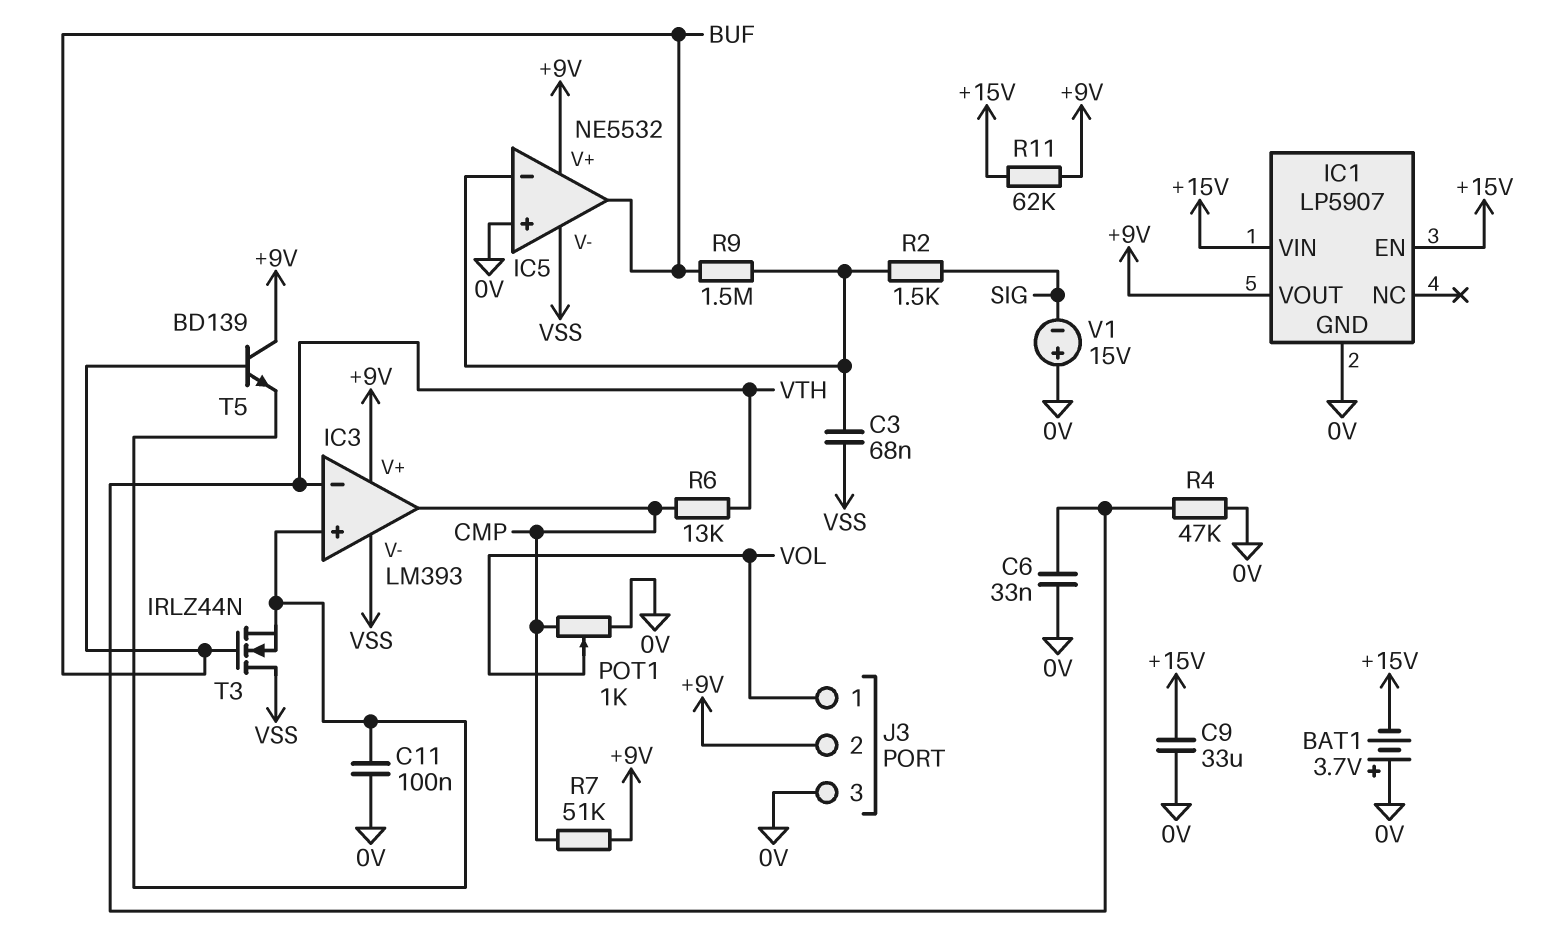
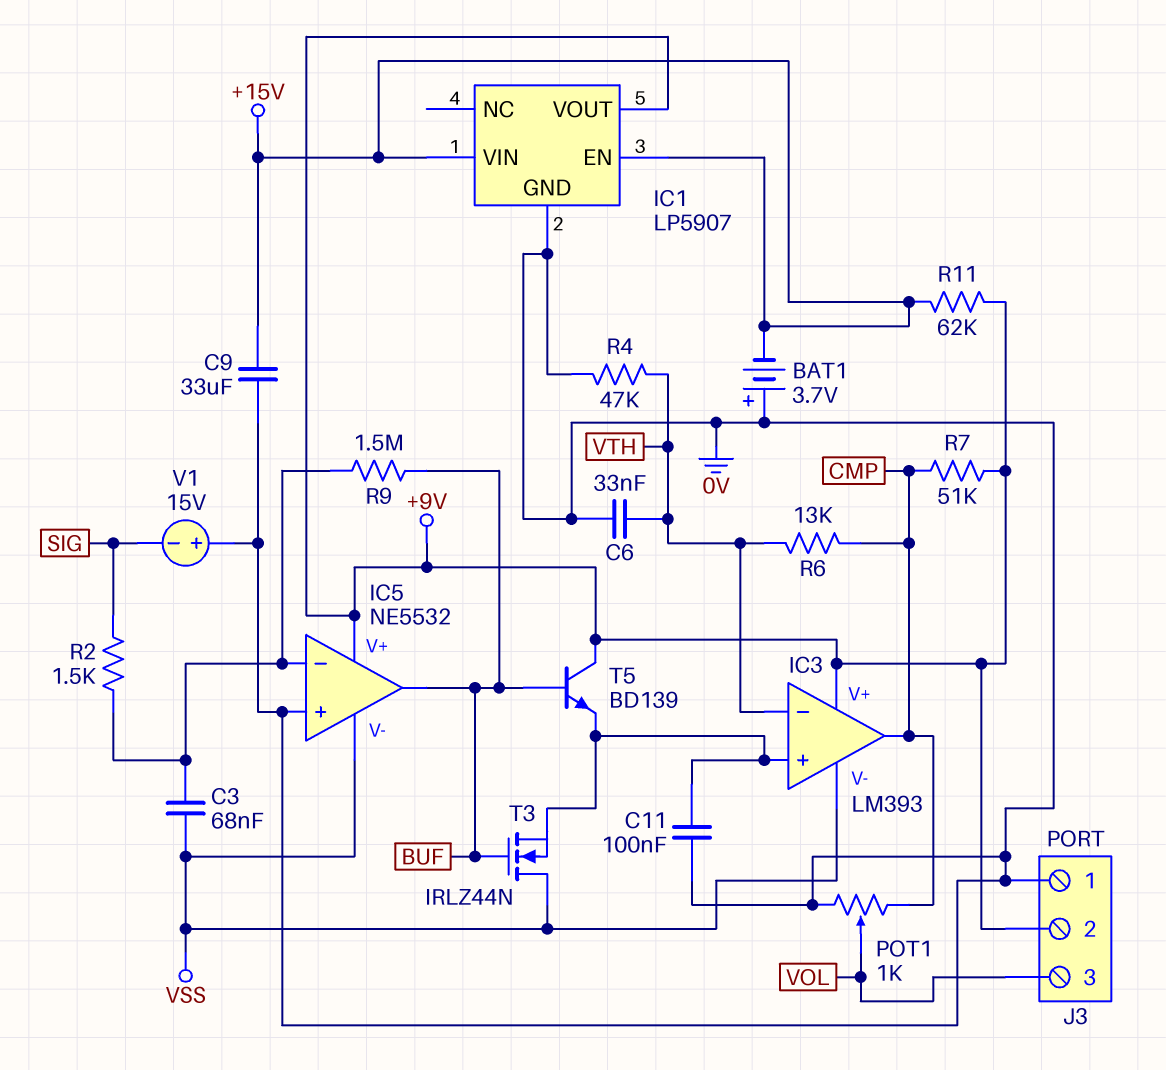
J3 pin 1: VOL -> 0V
J3 pin 3: 0V -> VOL

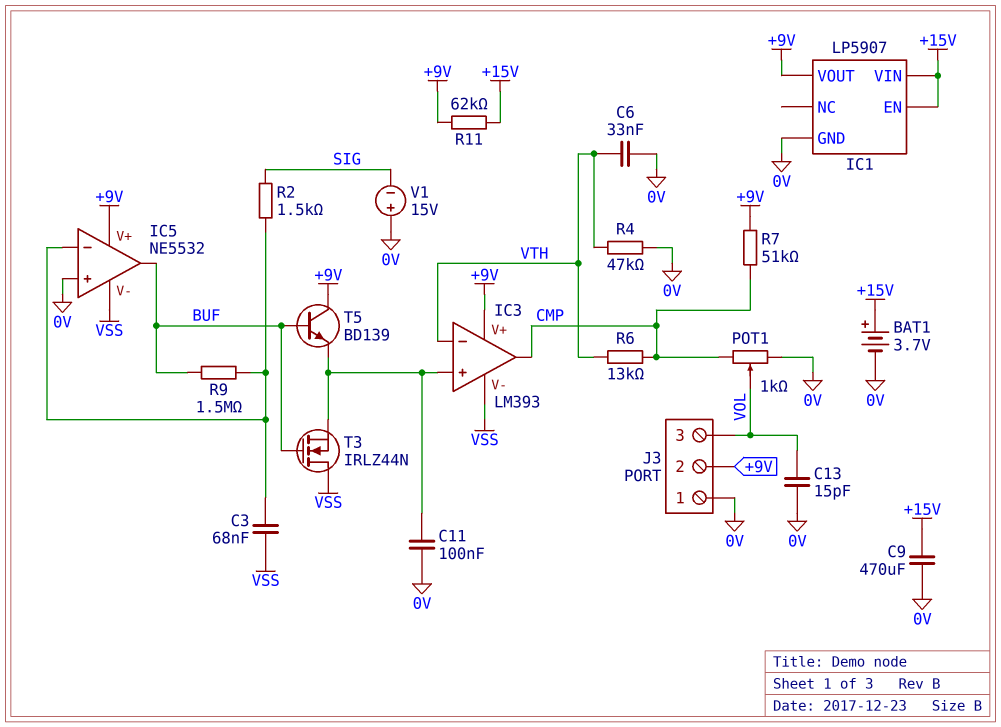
BAT1: 3.7V (plus 0V, minus +15V) -> 3.7V (plus +15V, minus 0V)
C9: 33uF (+15V, 0V) -> 470uF (+15V, 0V)
C13: none -> 15pF (0V, VOL)

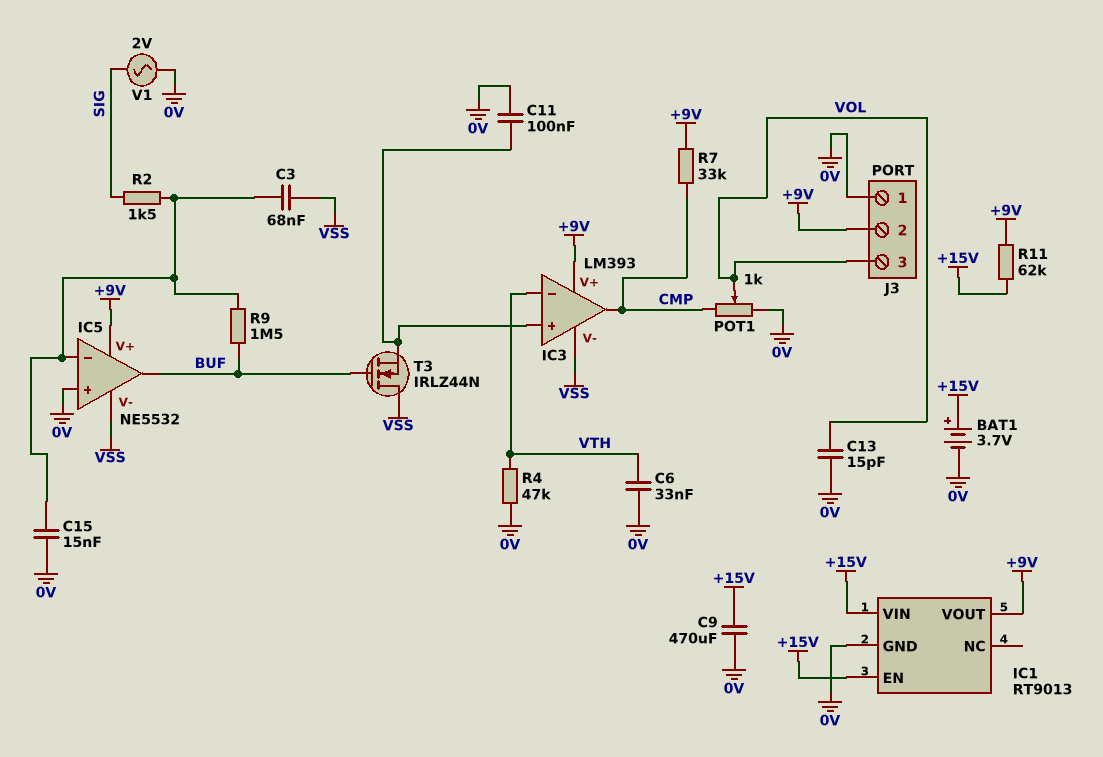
C15: none -> 15nF (0V, IC5/in-)
IC1: LP5907 -> RT9013
R6: 13k (CMP, VTH) -> none
R7: 51k (+9V, CMP) -> 33k (+9V, CMP)
T5: NPN BD139 (B BUF, C +9V, E IC3/in+) -> none
V1: 15V (plus 0V, minus SIG) -> AC 2V (0V, SIG)

